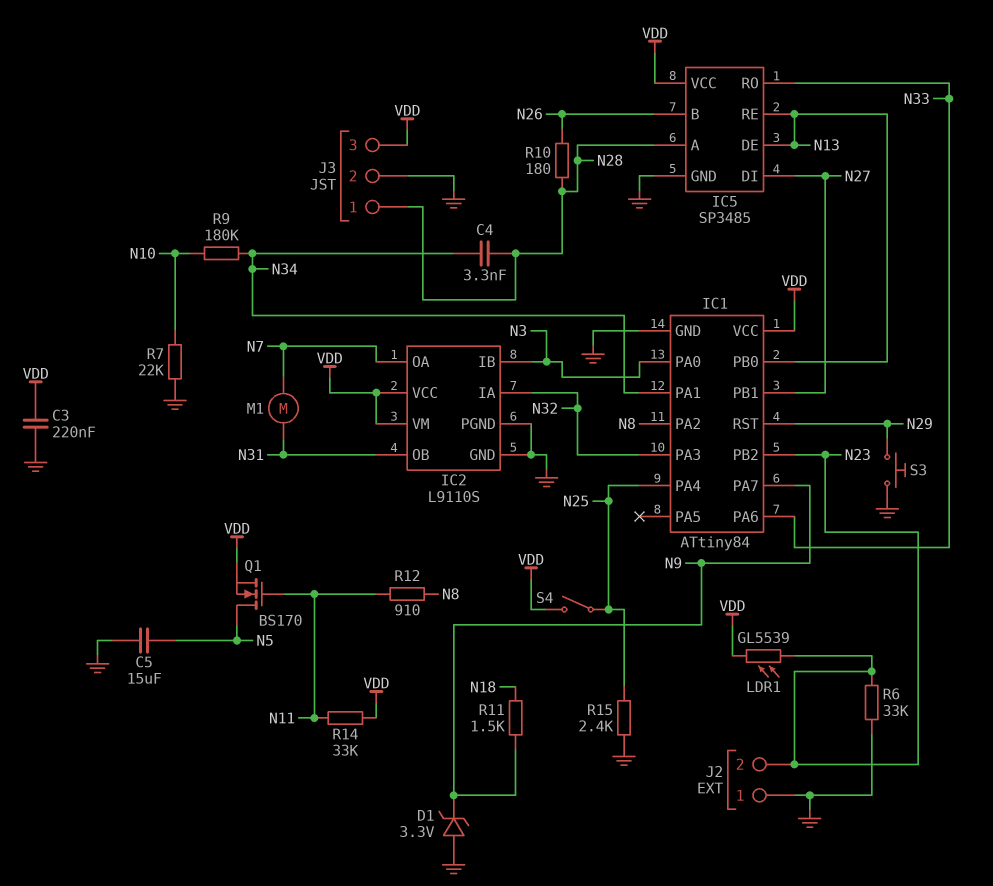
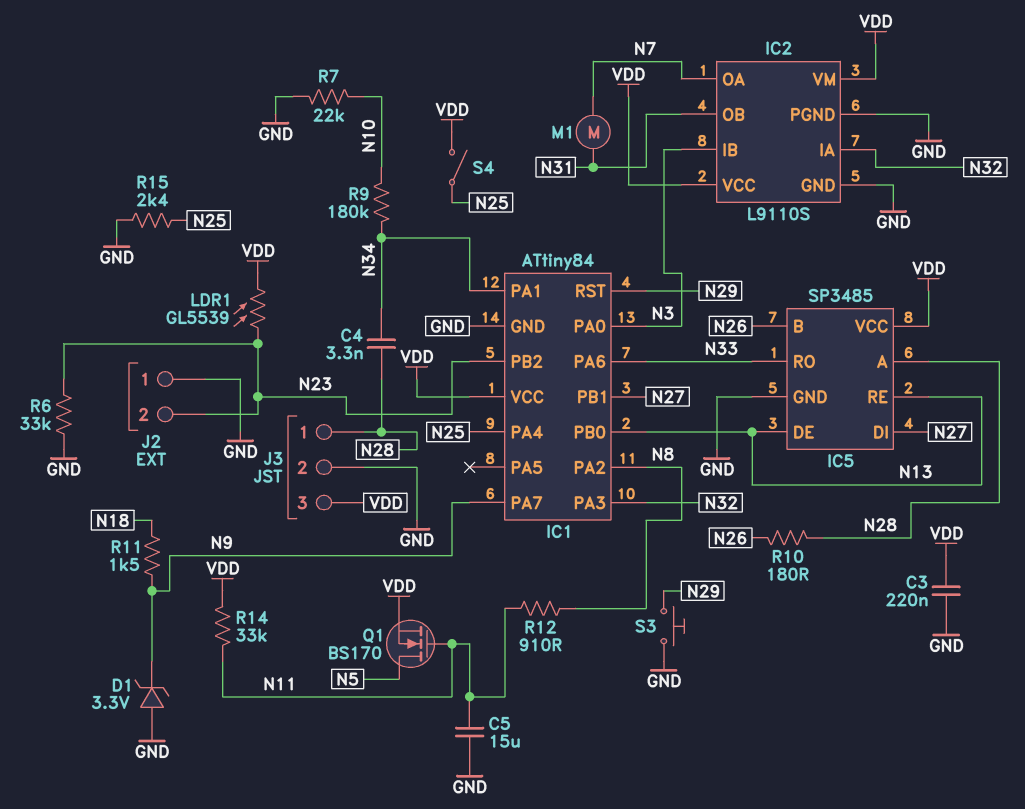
C5: 15uF (GND, N5) -> 15uF (GND, N11)

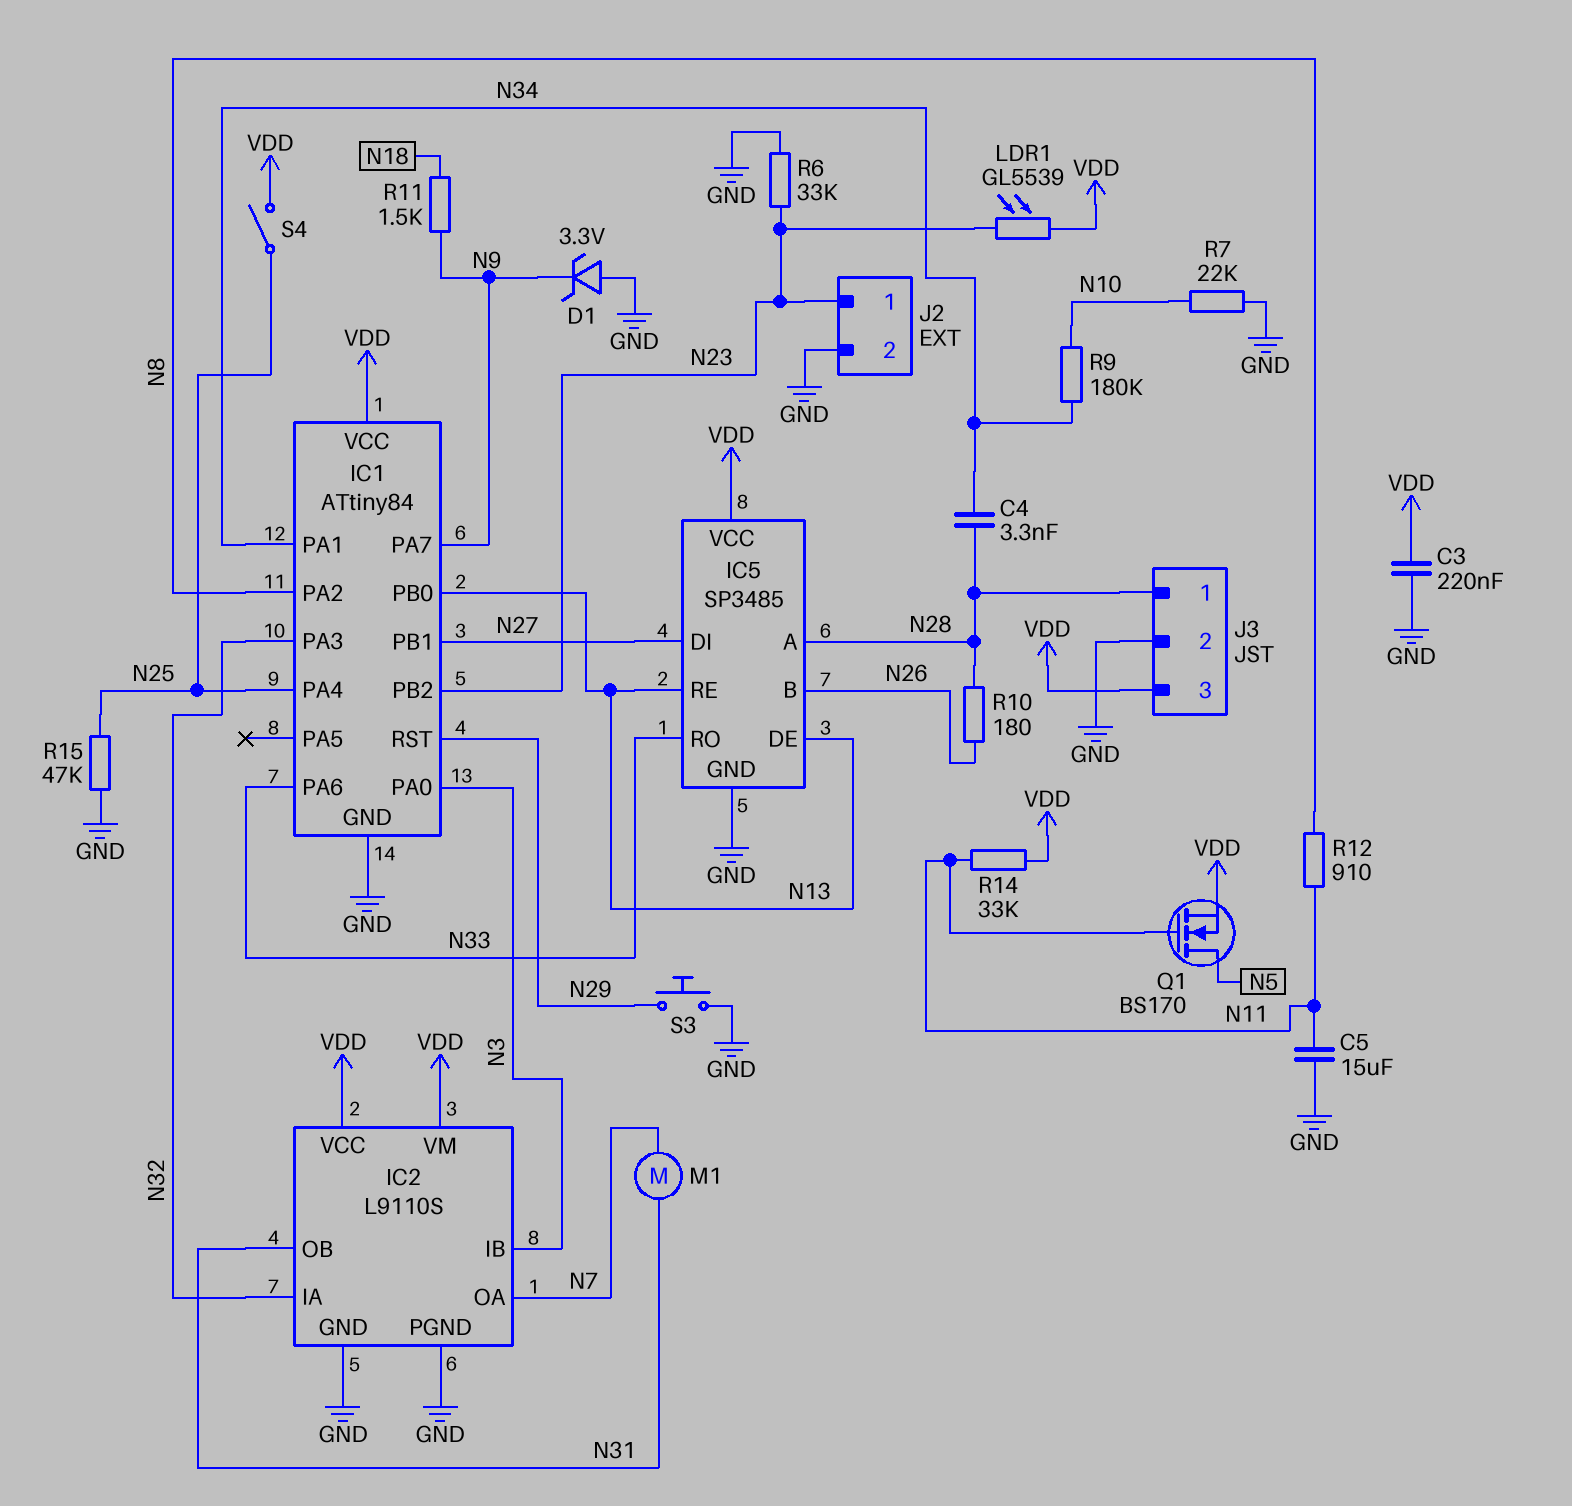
J2 pin 1: GND -> N23
J2 pin 2: N23 -> GND
R15: 2.4k (GND, N25) -> 47k (GND, N25)

